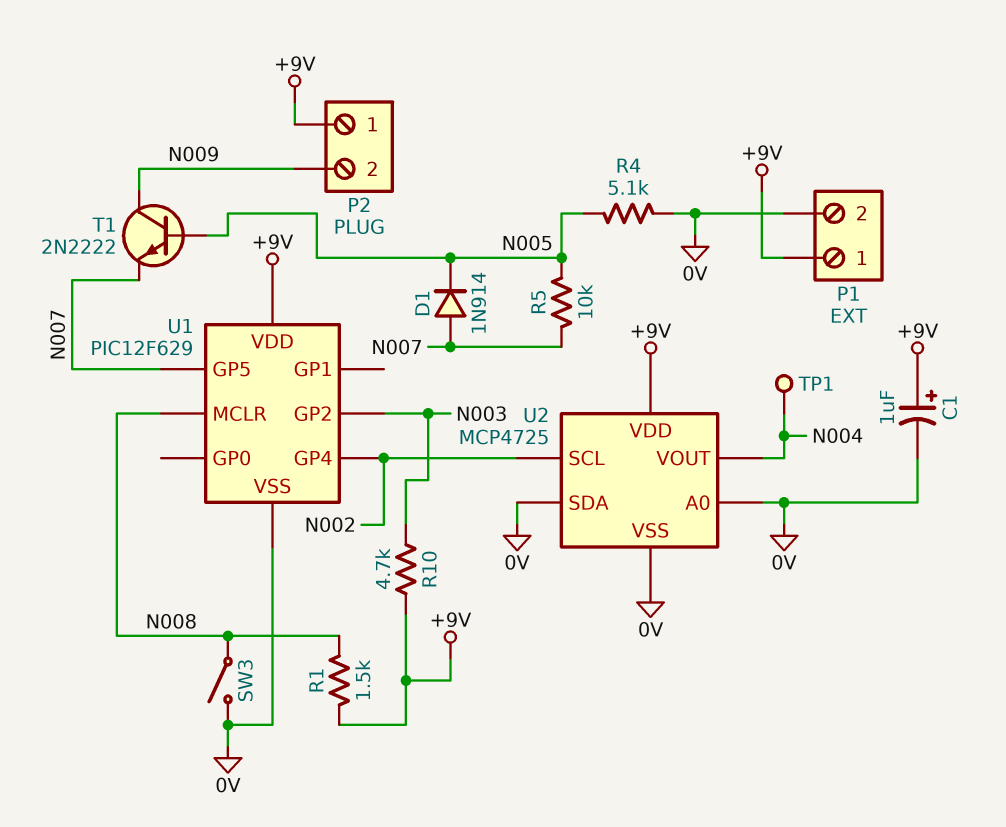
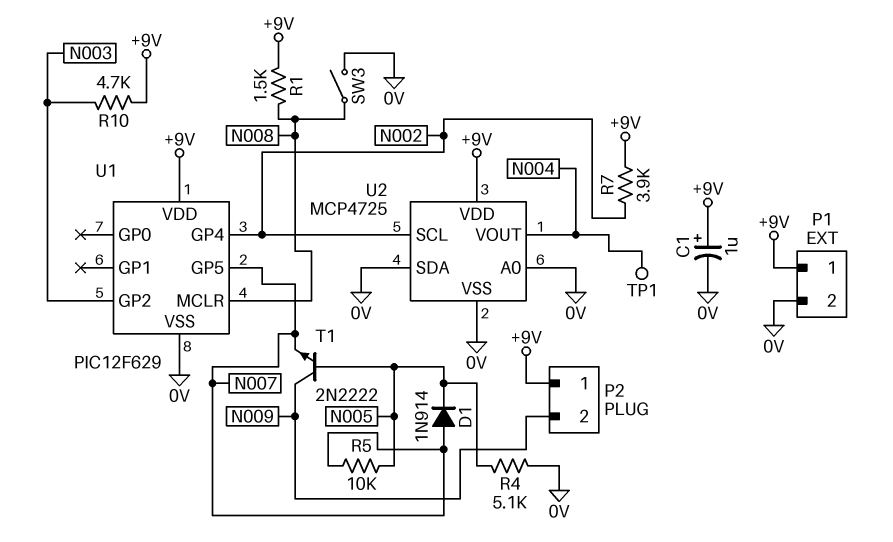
R7: none -> 3.9k (+9V, N002)

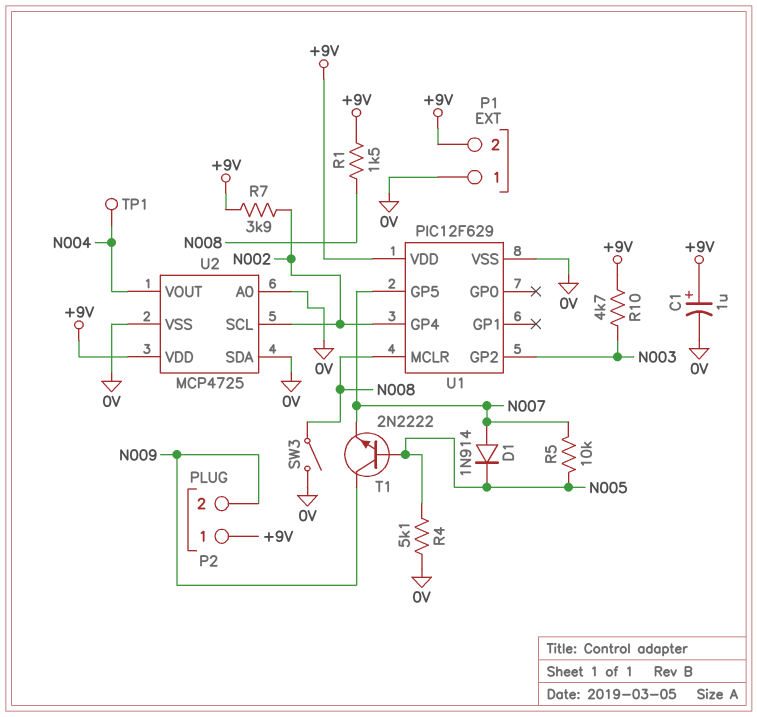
P1 pin 1: +9V -> 0V
P1 pin 2: 0V -> +9V

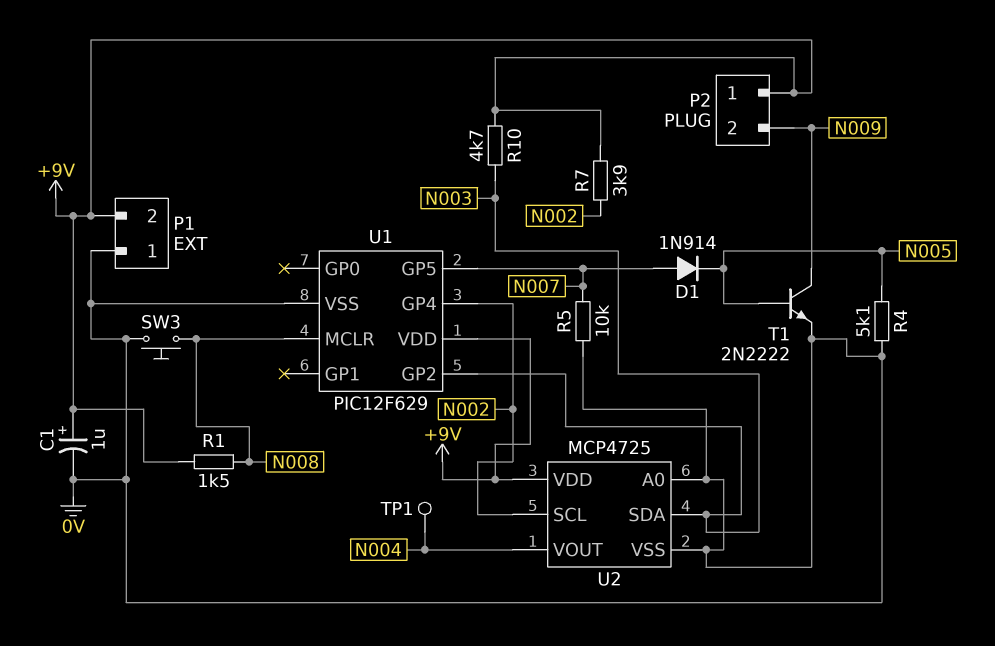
R5: 10k (N005, N007) -> 10k (0V, N007)
SW3: switch (0V, N008) -> button (0V, N008)
T1: NPN 2N2222 (B N005, C N009, E N007) -> NPN 2N2222 (B N005, C N009, E 0V)
U2 pin SDA: 0V -> N003

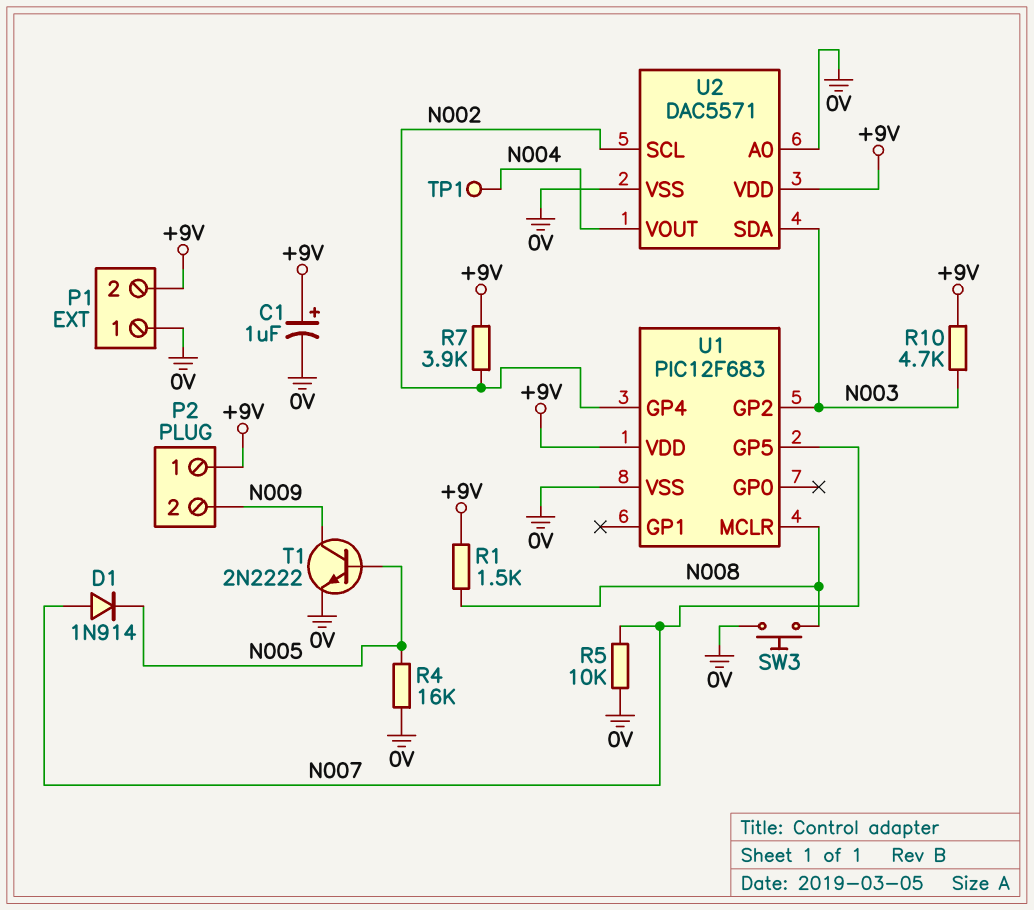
R4: 5.1k (0V, N005) -> 16k (0V, N005)
U1: PIC12F629 -> PIC12F683
U2: MCP4725 -> DAC5571

